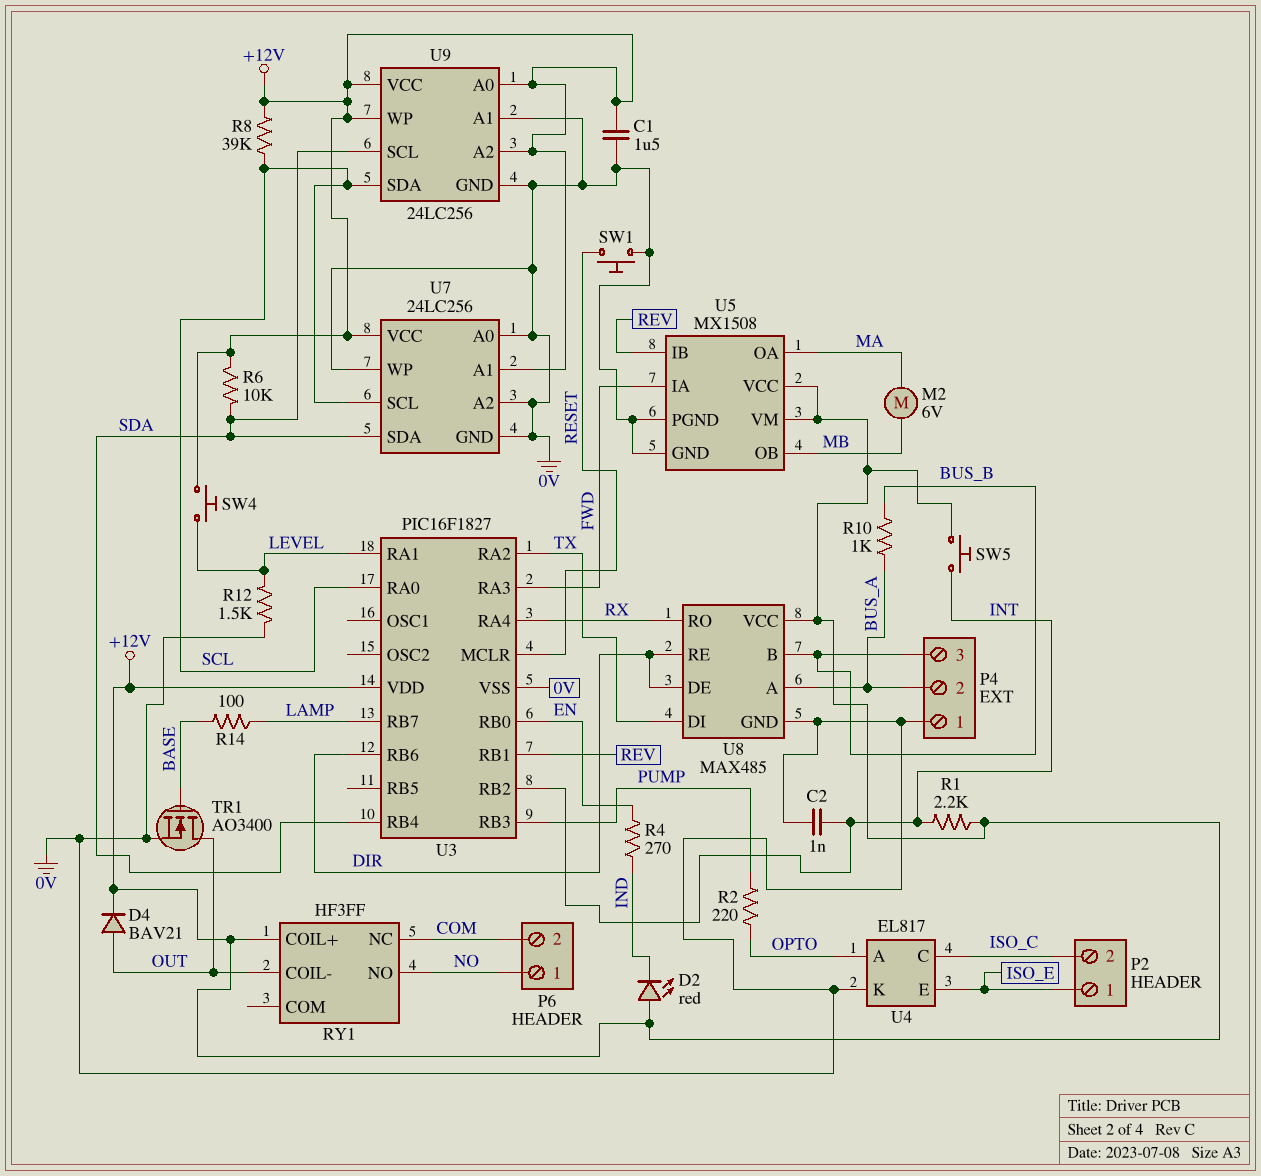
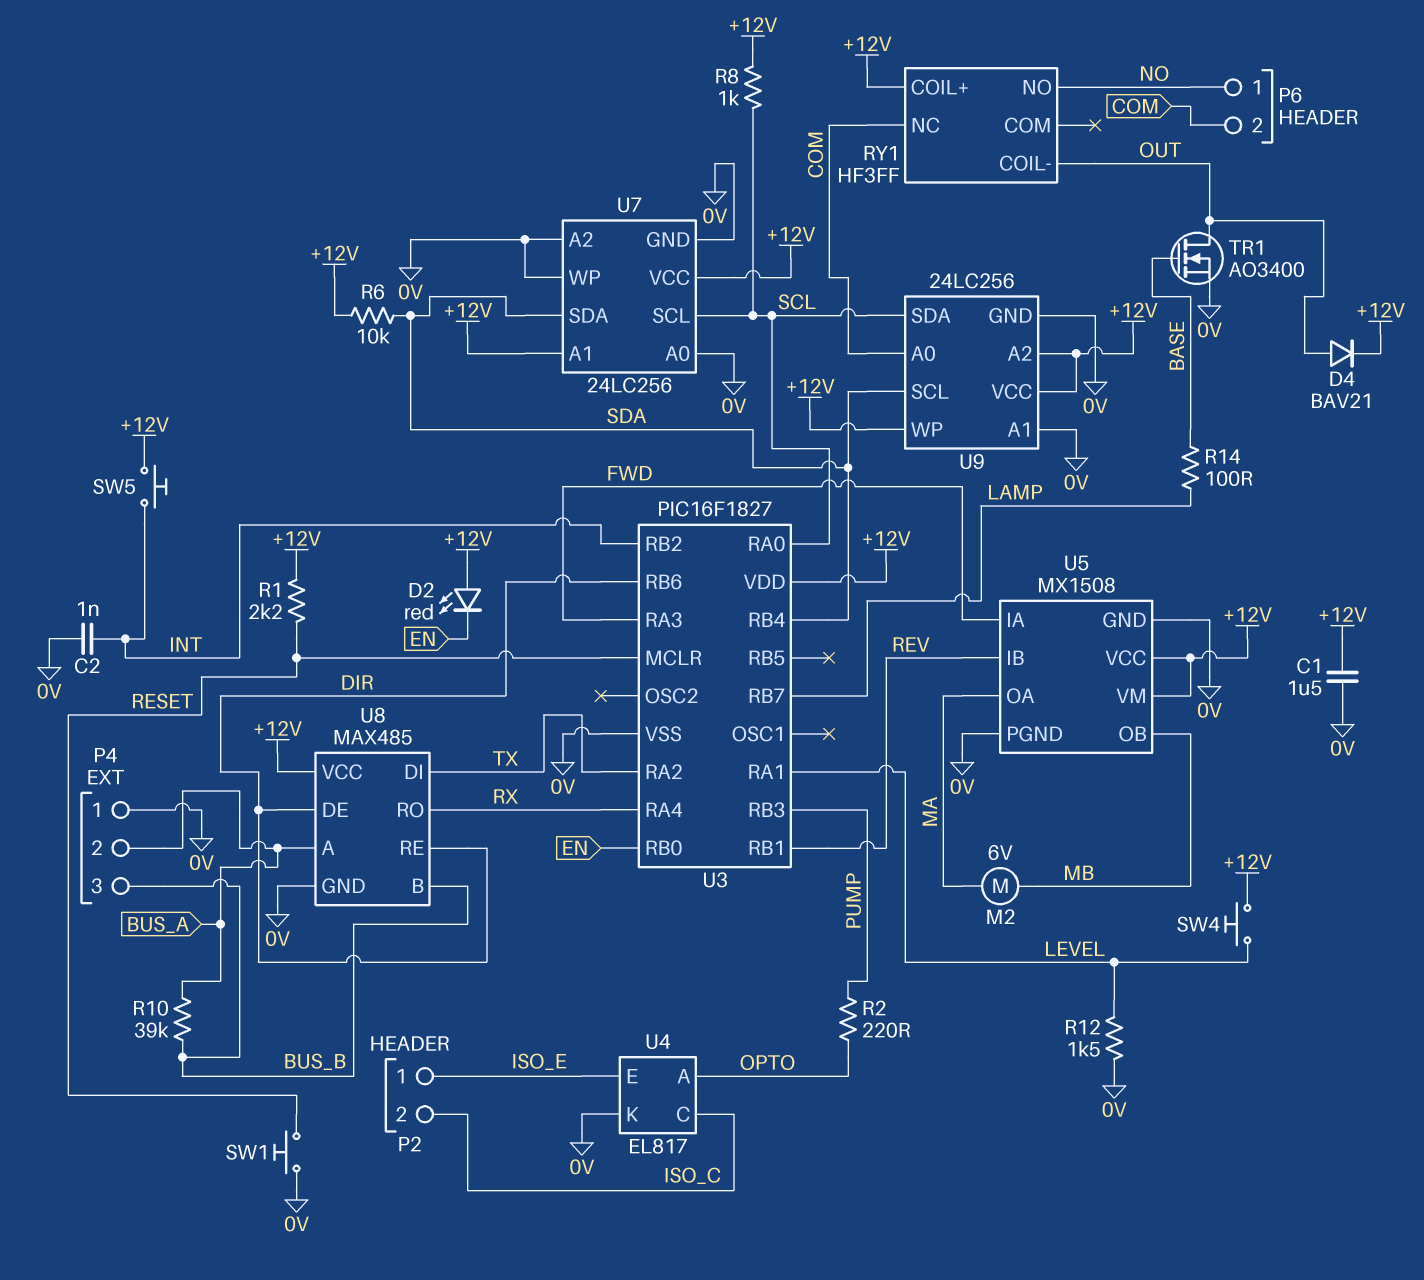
D2: LED red (A +12V, K IND) -> LED red (A +12V, K EN)
R1: 2.2k (+12V, INT) -> 2.2k (+12V, RESET)
R4: 270 (EN, IND) -> none
R8: 39k (+12V, SCL) -> 1k (+12V, SCL)
R10: 1k (BUS_A, BUS_B) -> 39k (BUS_A, BUS_B)
U9 pin A0: +12V -> COM

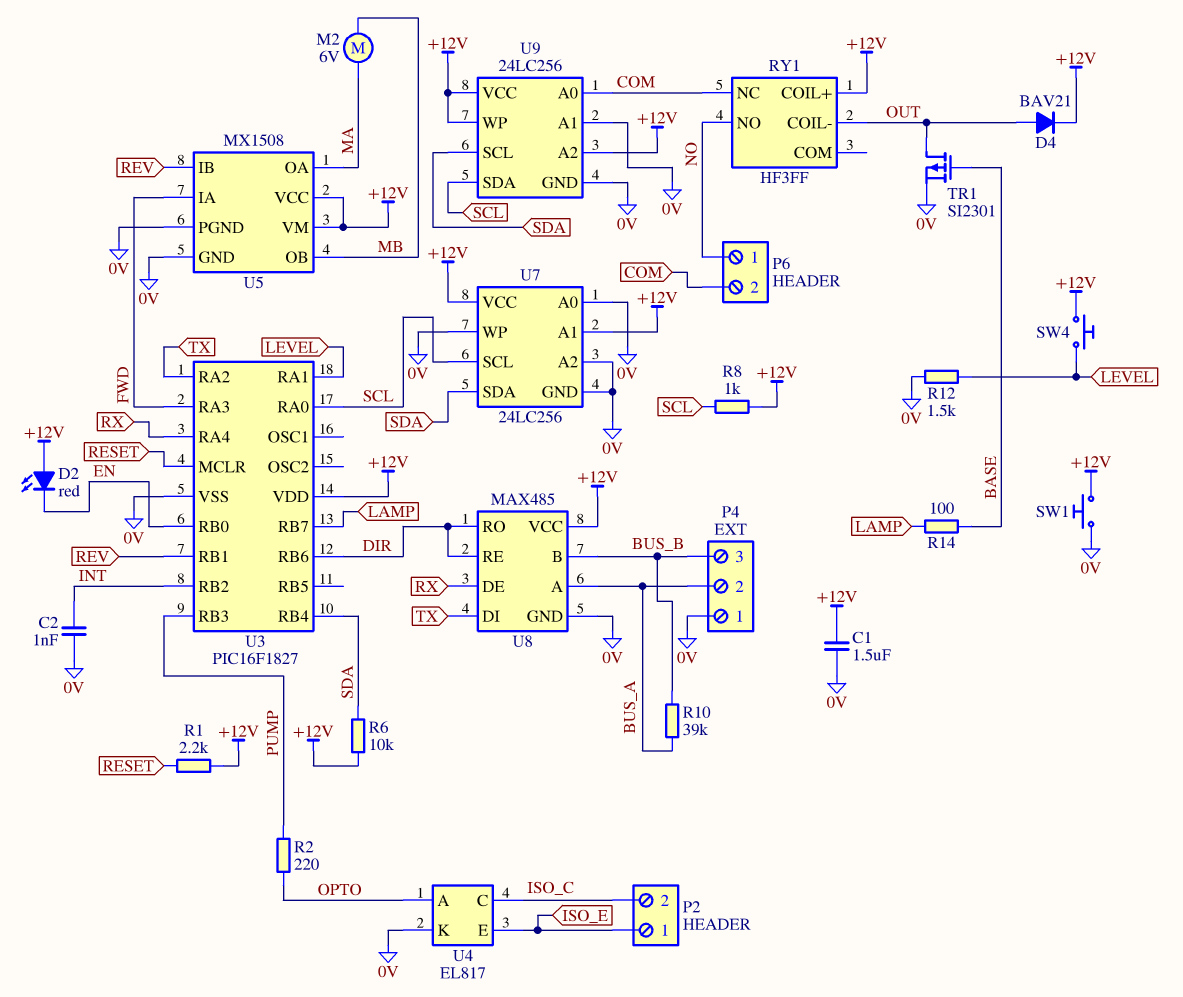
SW1: button (0V, RESET) -> button (+12V, 0V)
SW5: button (+12V, INT) -> none
TR1: NMOS AO3400 (G BASE, D OUT, S 0V) -> PMOS SI2301 (G BASE, D OUT, S 0V)
U8 pin DE: DIR -> RX
U8 pin RO: RX -> DIR

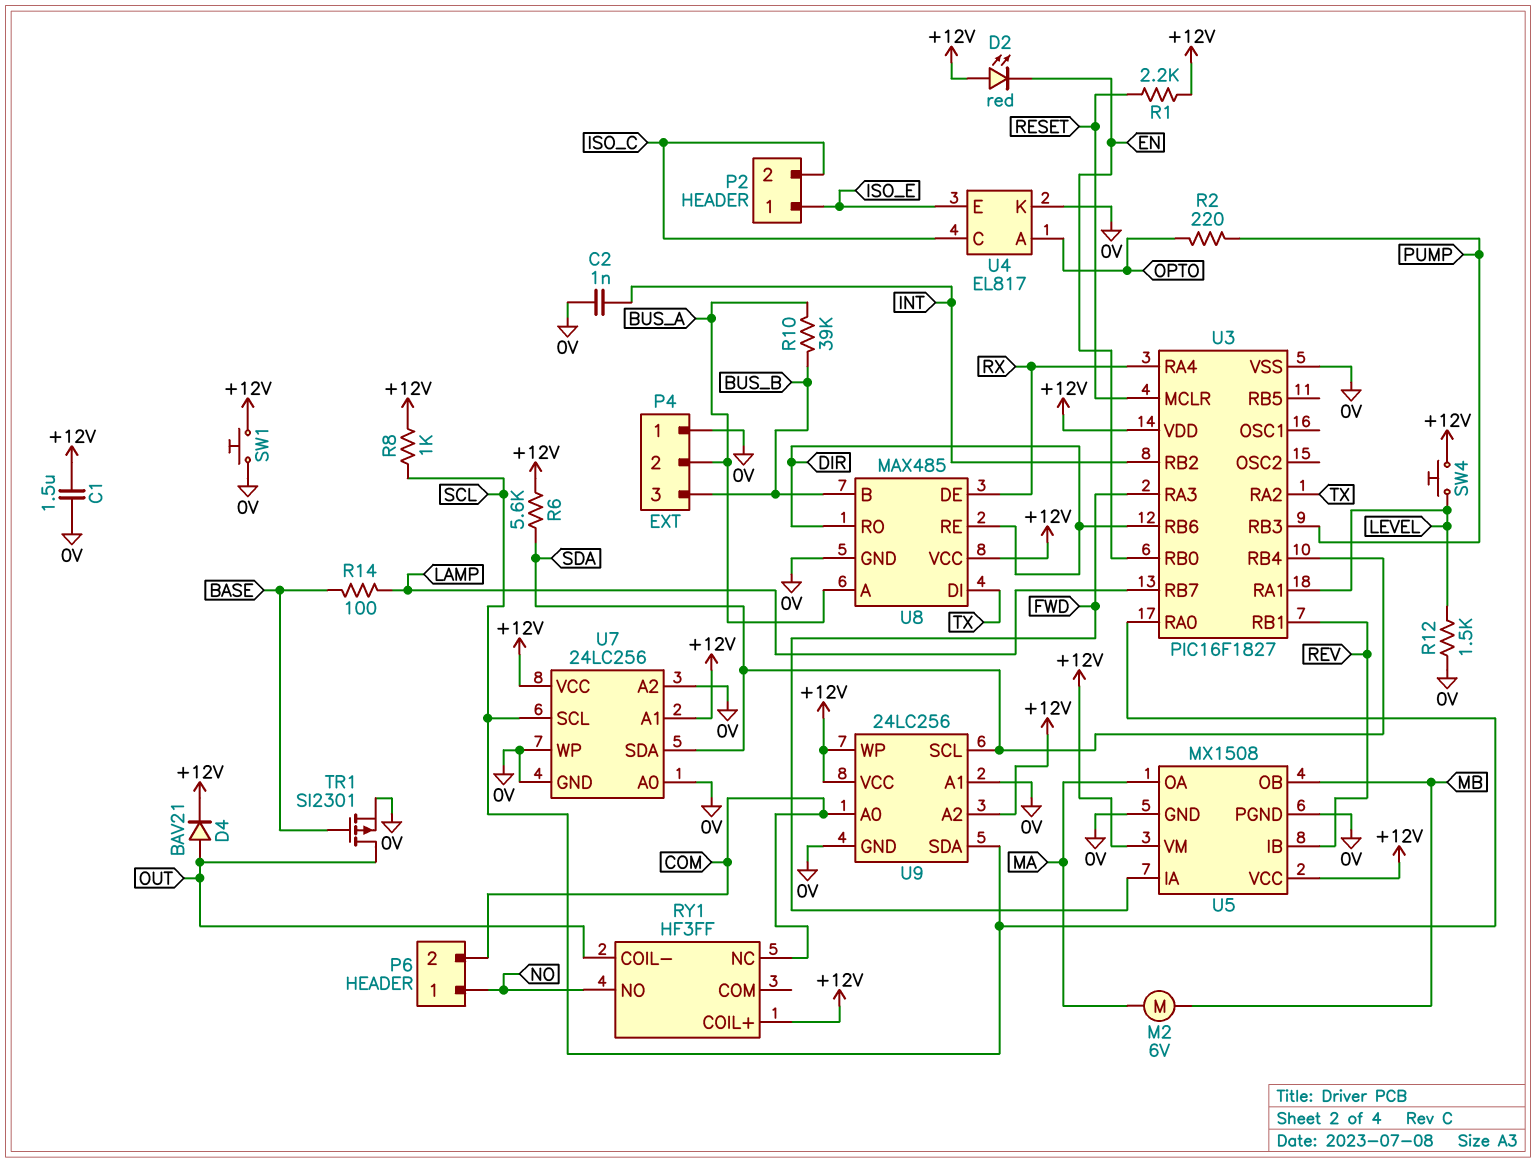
R6: 10k (+12V, SDA) -> 5.6k (+12V, SDA)

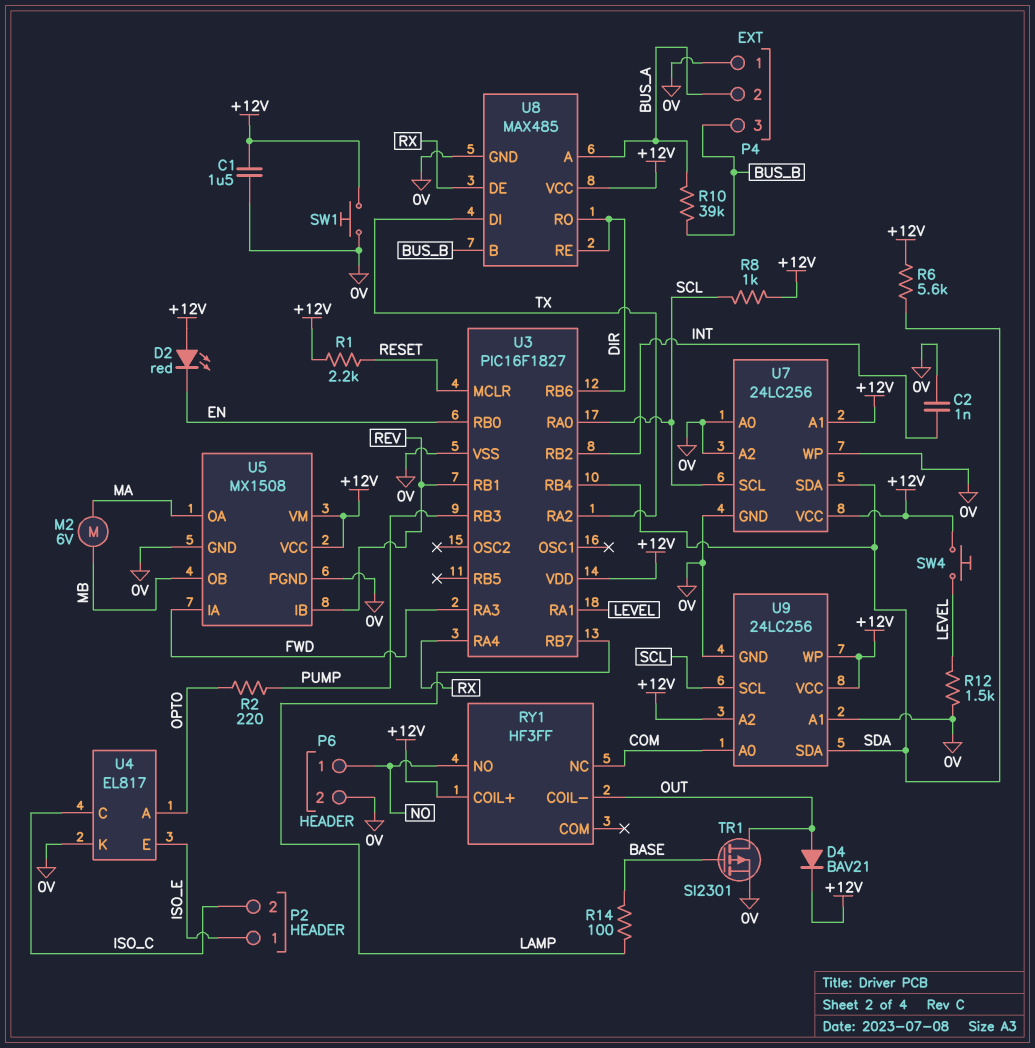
P6 pin 2: COM -> 0V
U9 pin SCL: SDA -> SCL
U9 pin SDA: SCL -> SDA

